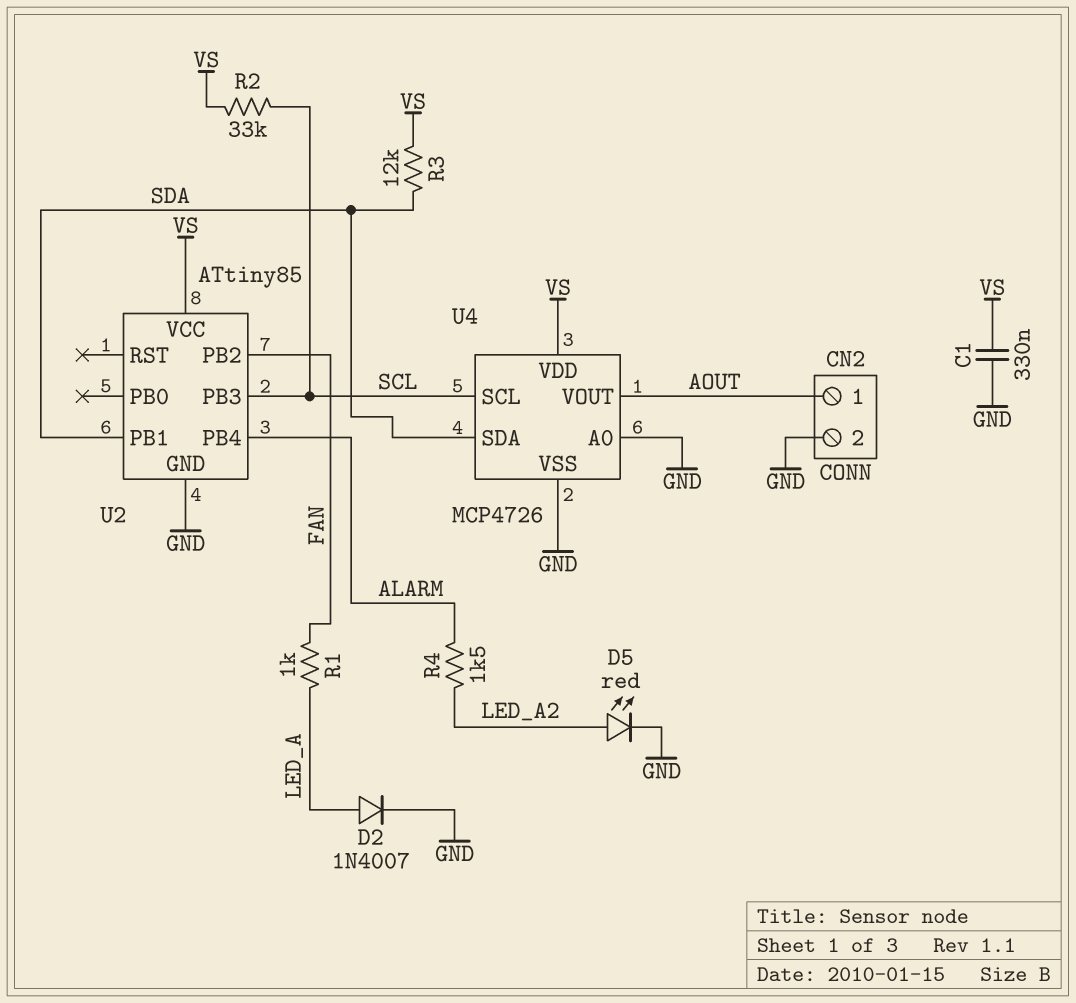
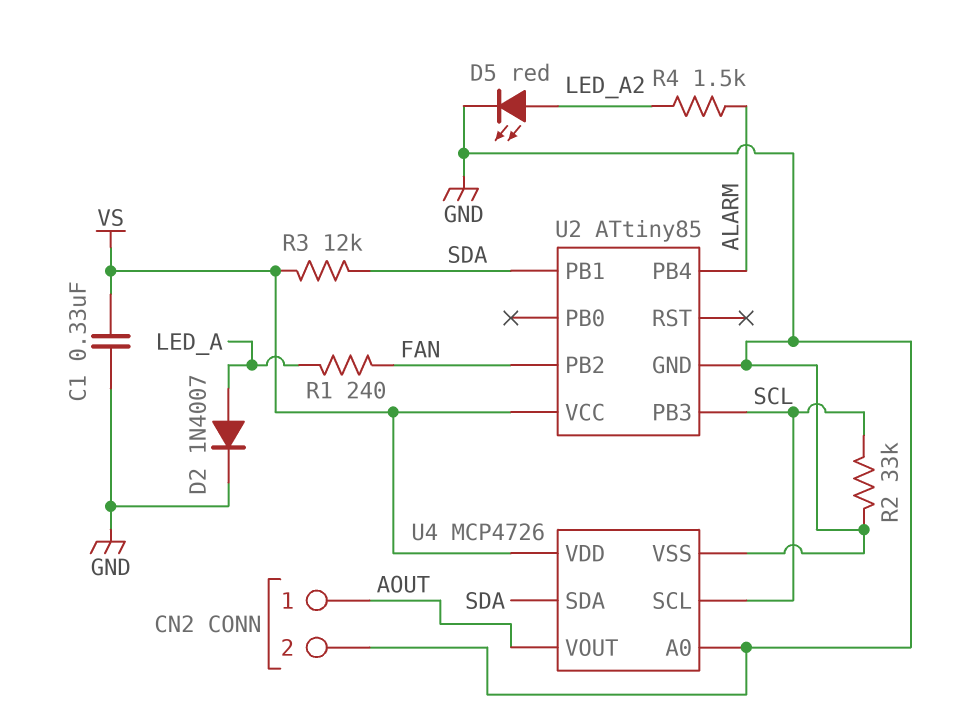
R1: 1k (FAN, LED_A) -> 240 (FAN, LED_A)
R2: 33k (SCL, VS) -> 33k (GND, SCL)

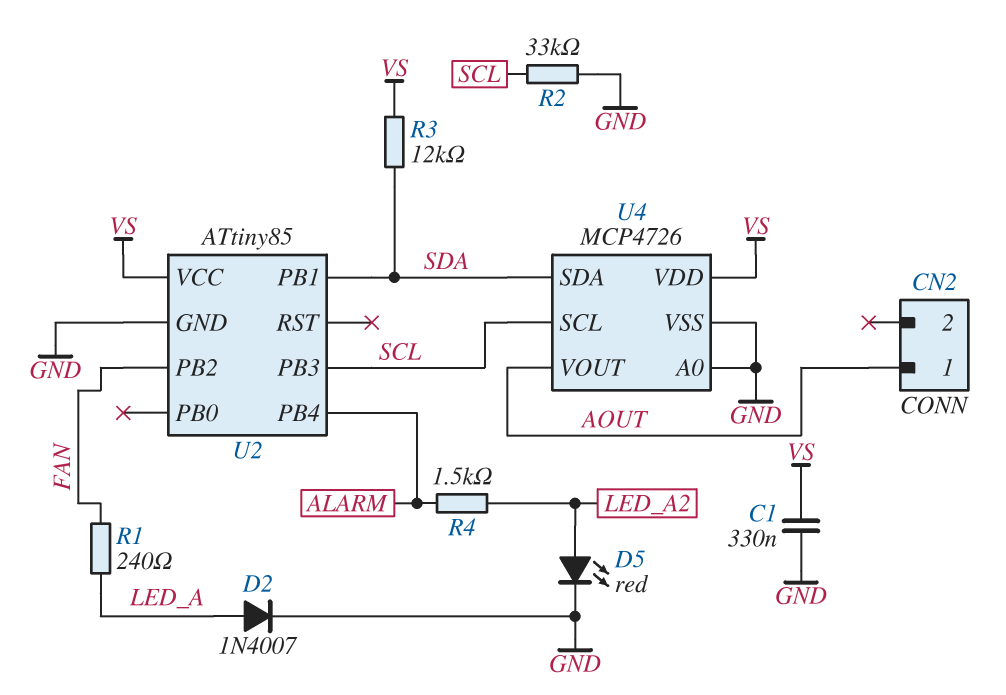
CN2 pin 2: GND -> none

